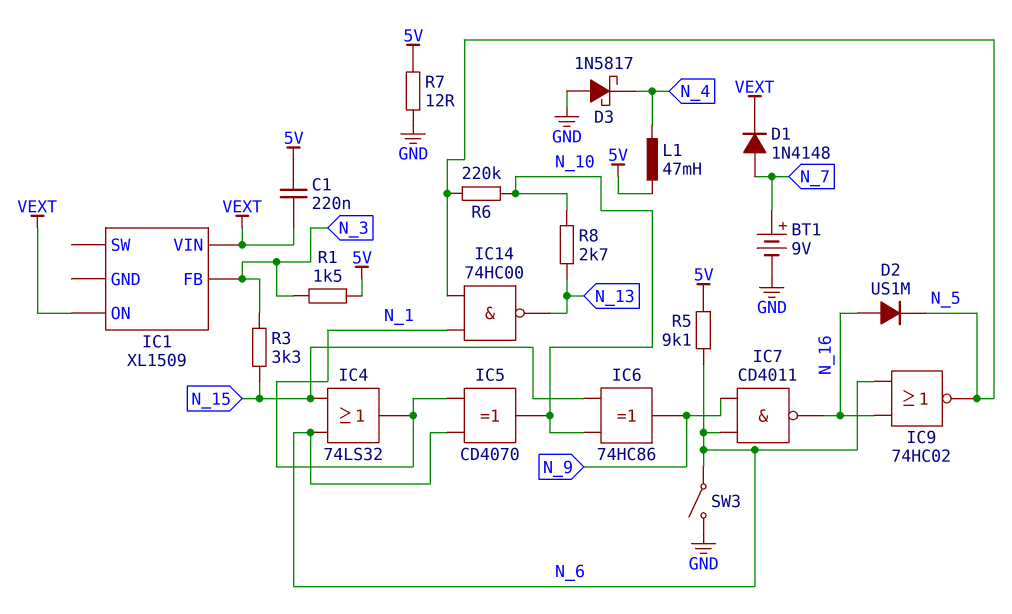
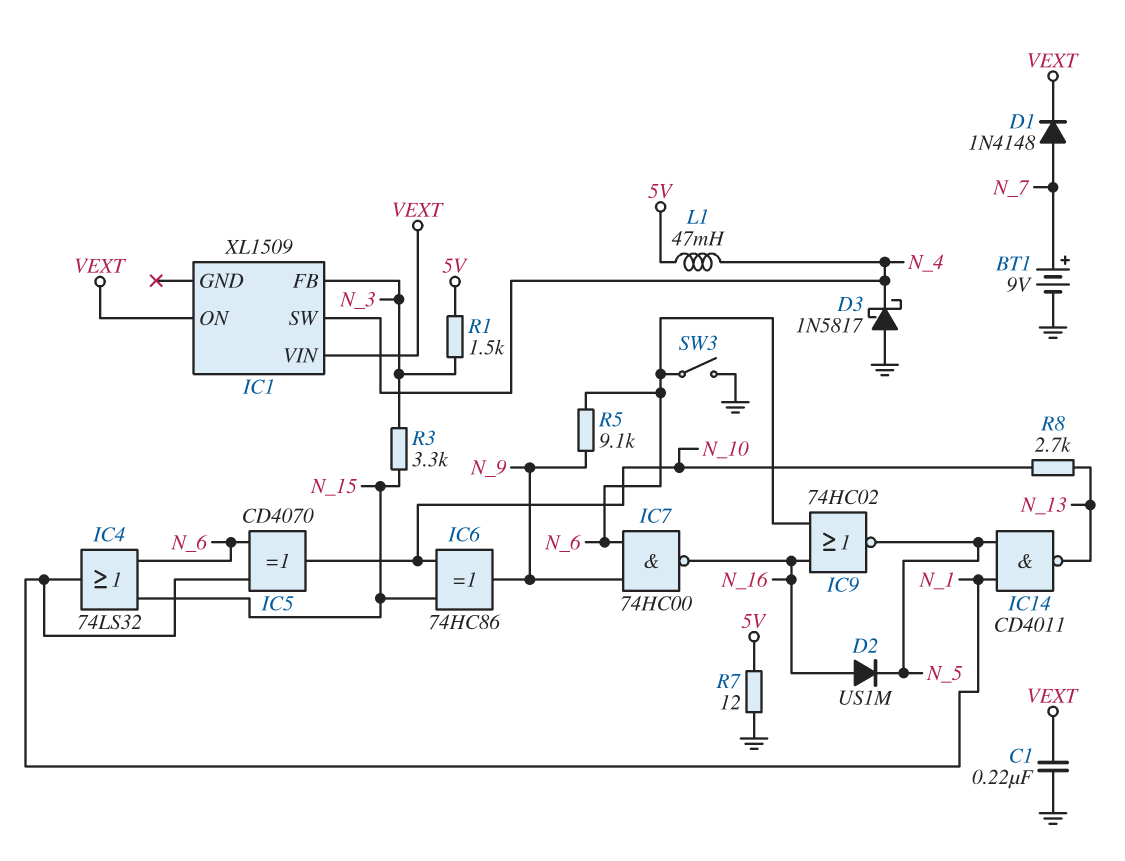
C1: 220nF (5V, VEXT) -> 220nF (GND, VEXT)
IC1 pin SW: none -> N_4
IC7: NAND CD4011 (in N_6, in N_9, out N_16) -> NAND 74HC00 (in N_6, in N_9, out N_16)
IC14: NAND 74HC00 (in N_1, in N_5, out N_13) -> NAND CD4011 (in N_1, in N_5, out N_13)
R5: 9.1k (5V, N_6) -> 9.1k (N_6, N_9)
R6: 220k (N_5, N_10) -> none

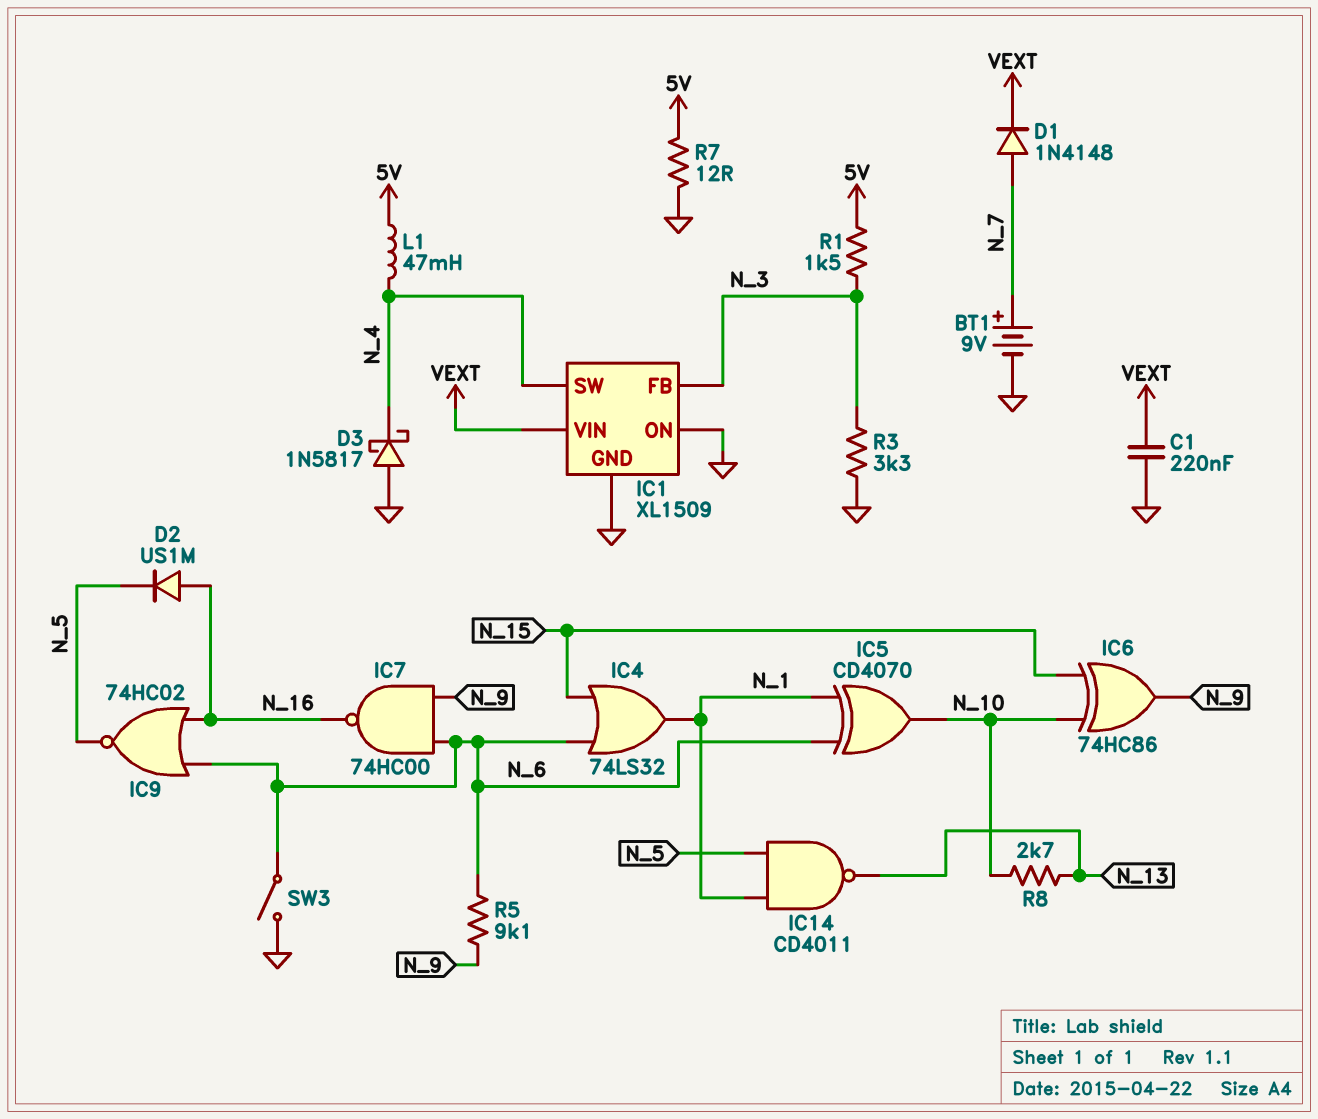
IC1 pin GND: none -> GND
IC1 pin ON: VEXT -> GND
R3: 3.3k (N_3, N_15) -> 3.3k (GND, N_3)

